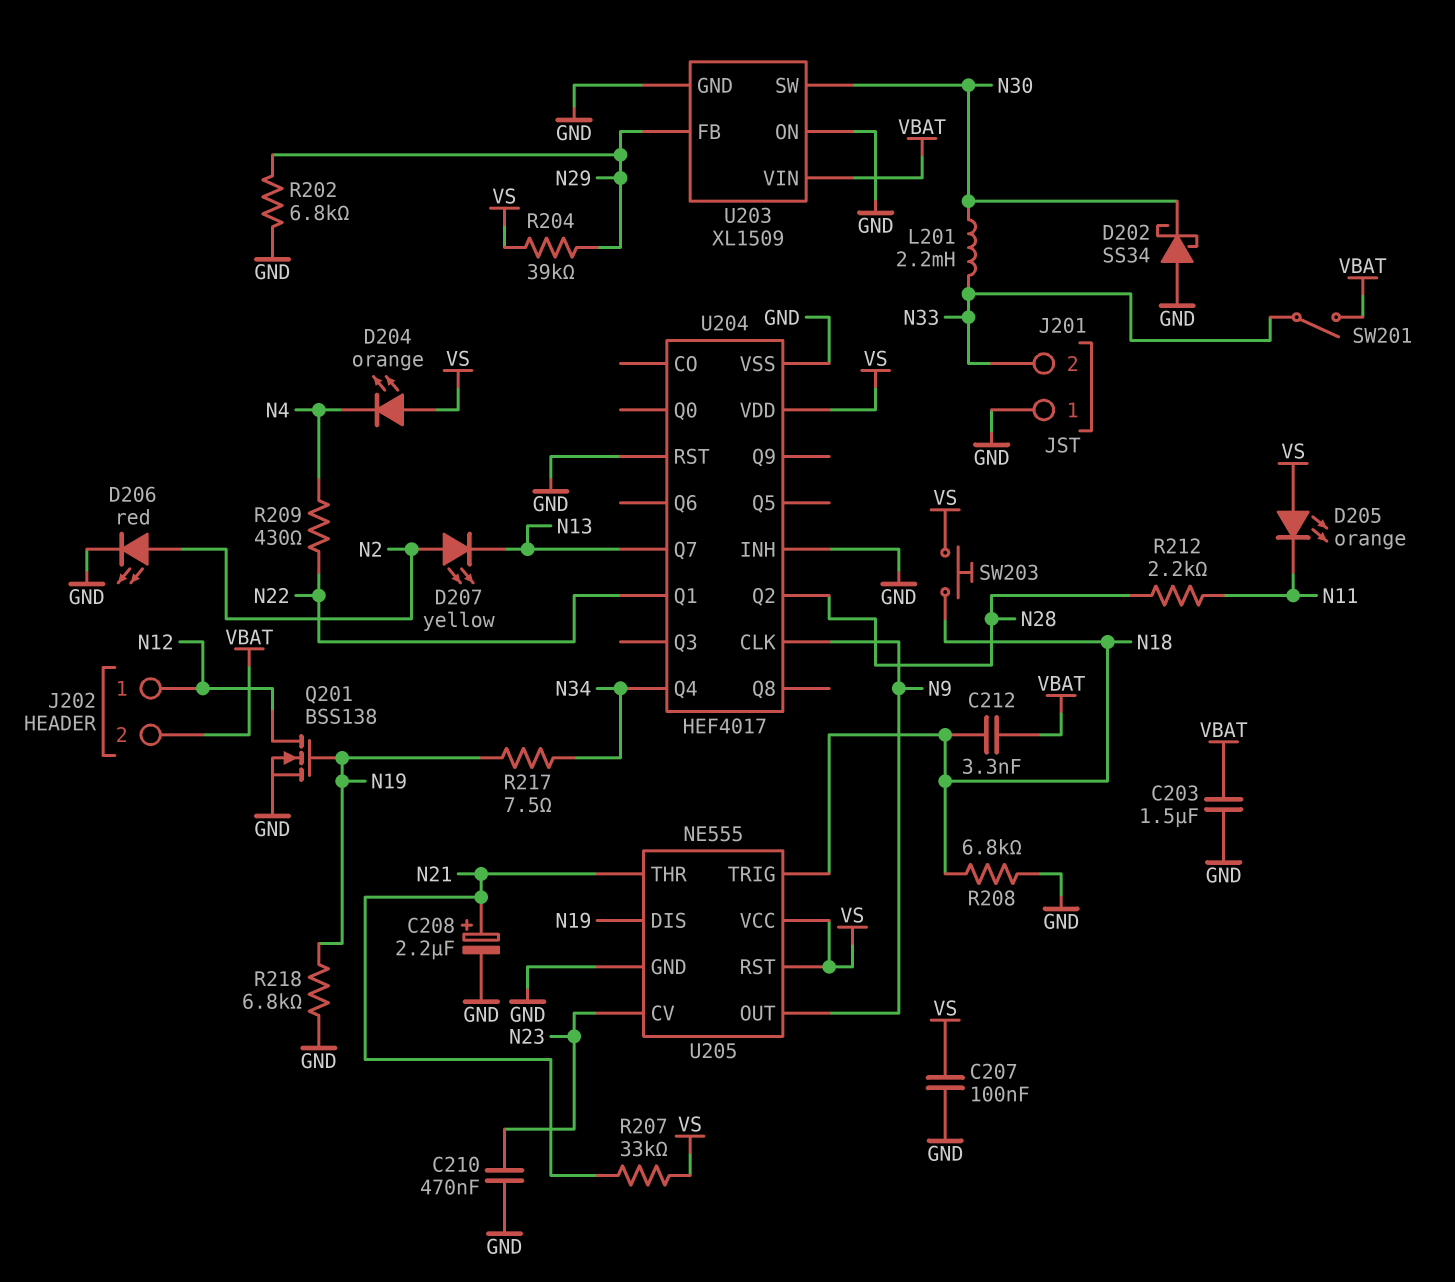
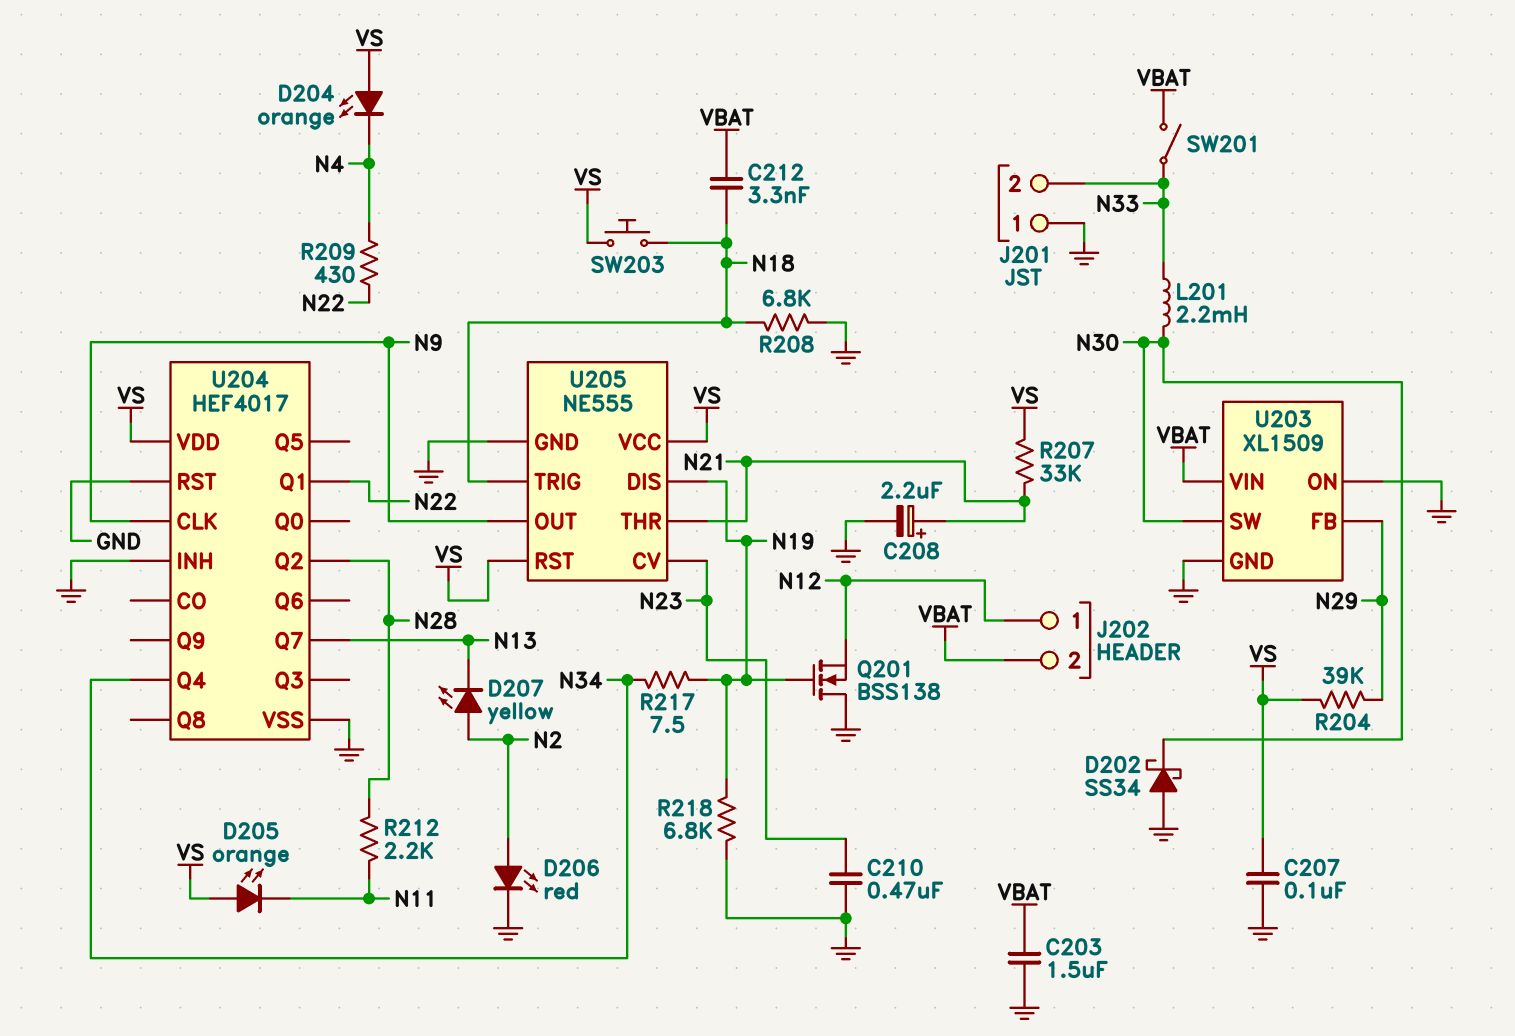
Q201: NMOS BSS138 (G N19, D N12, S GND) -> NMOS BSS138 (G N19, D GND, S N12)
R202: 6.8k (GND, N29) -> none

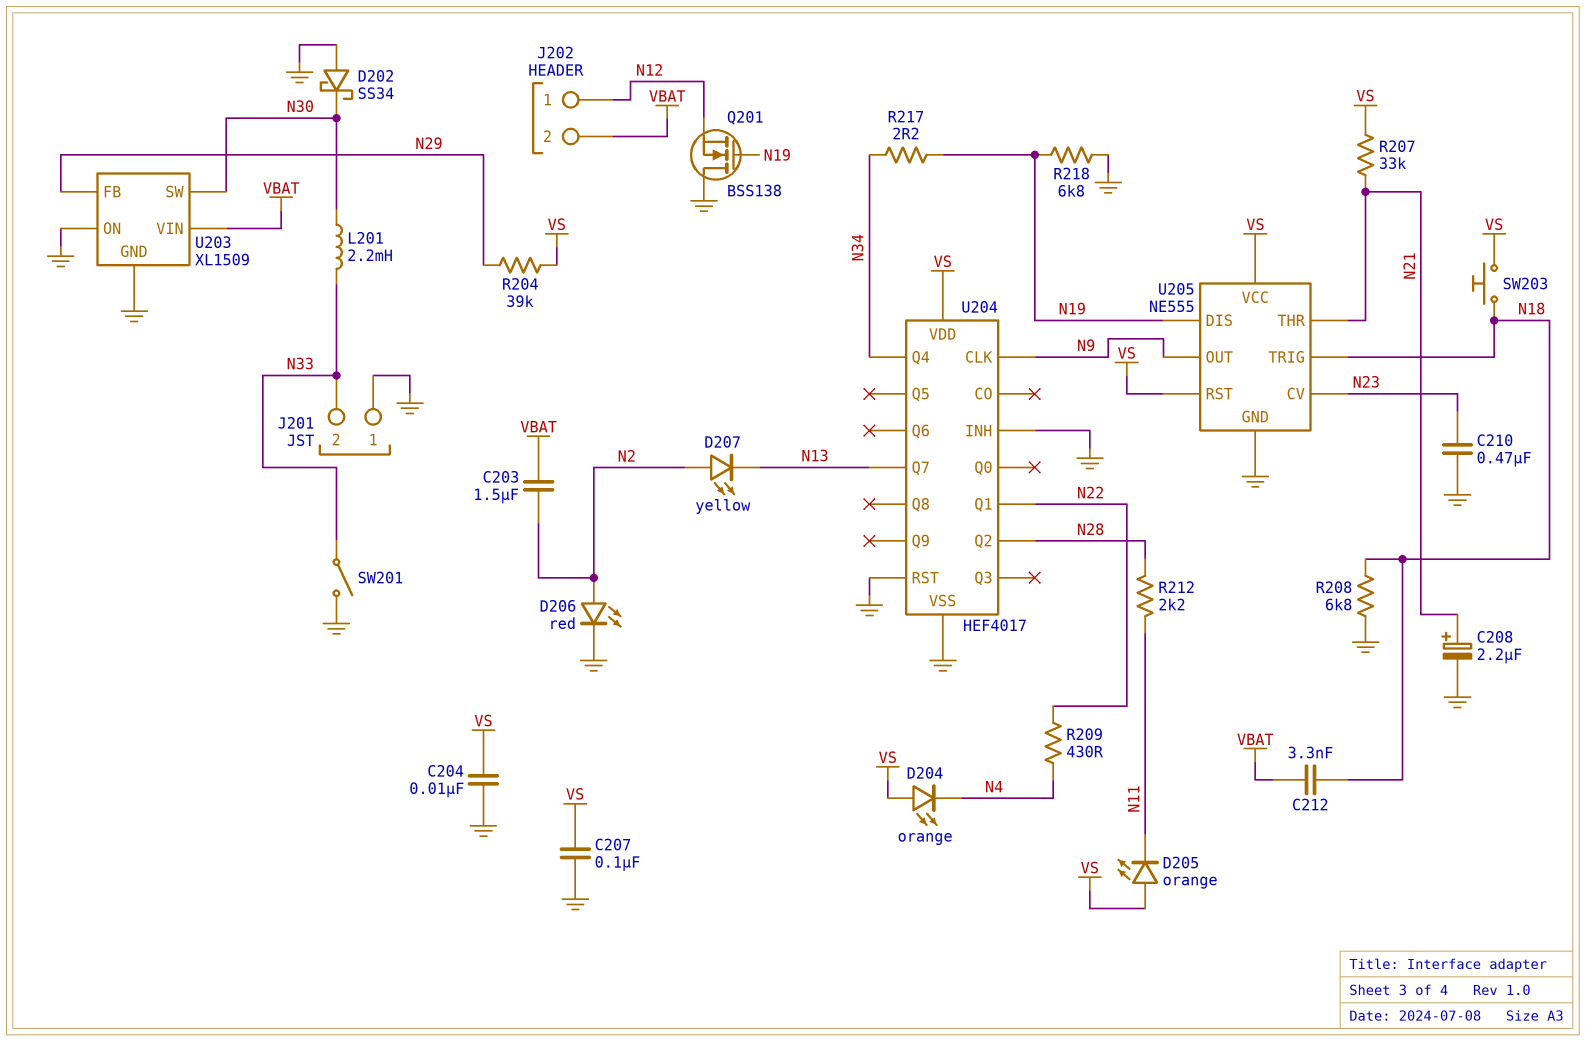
C203: 1.5uF (GND, VBAT) -> 1.5uF (N2, VBAT)
C204: none -> 10nF (GND, VS)
R217: 7.5 (N19, N34) -> 2.2 (N19, N34)
SW201: switch (N33, VBAT) -> switch (GND, N33)

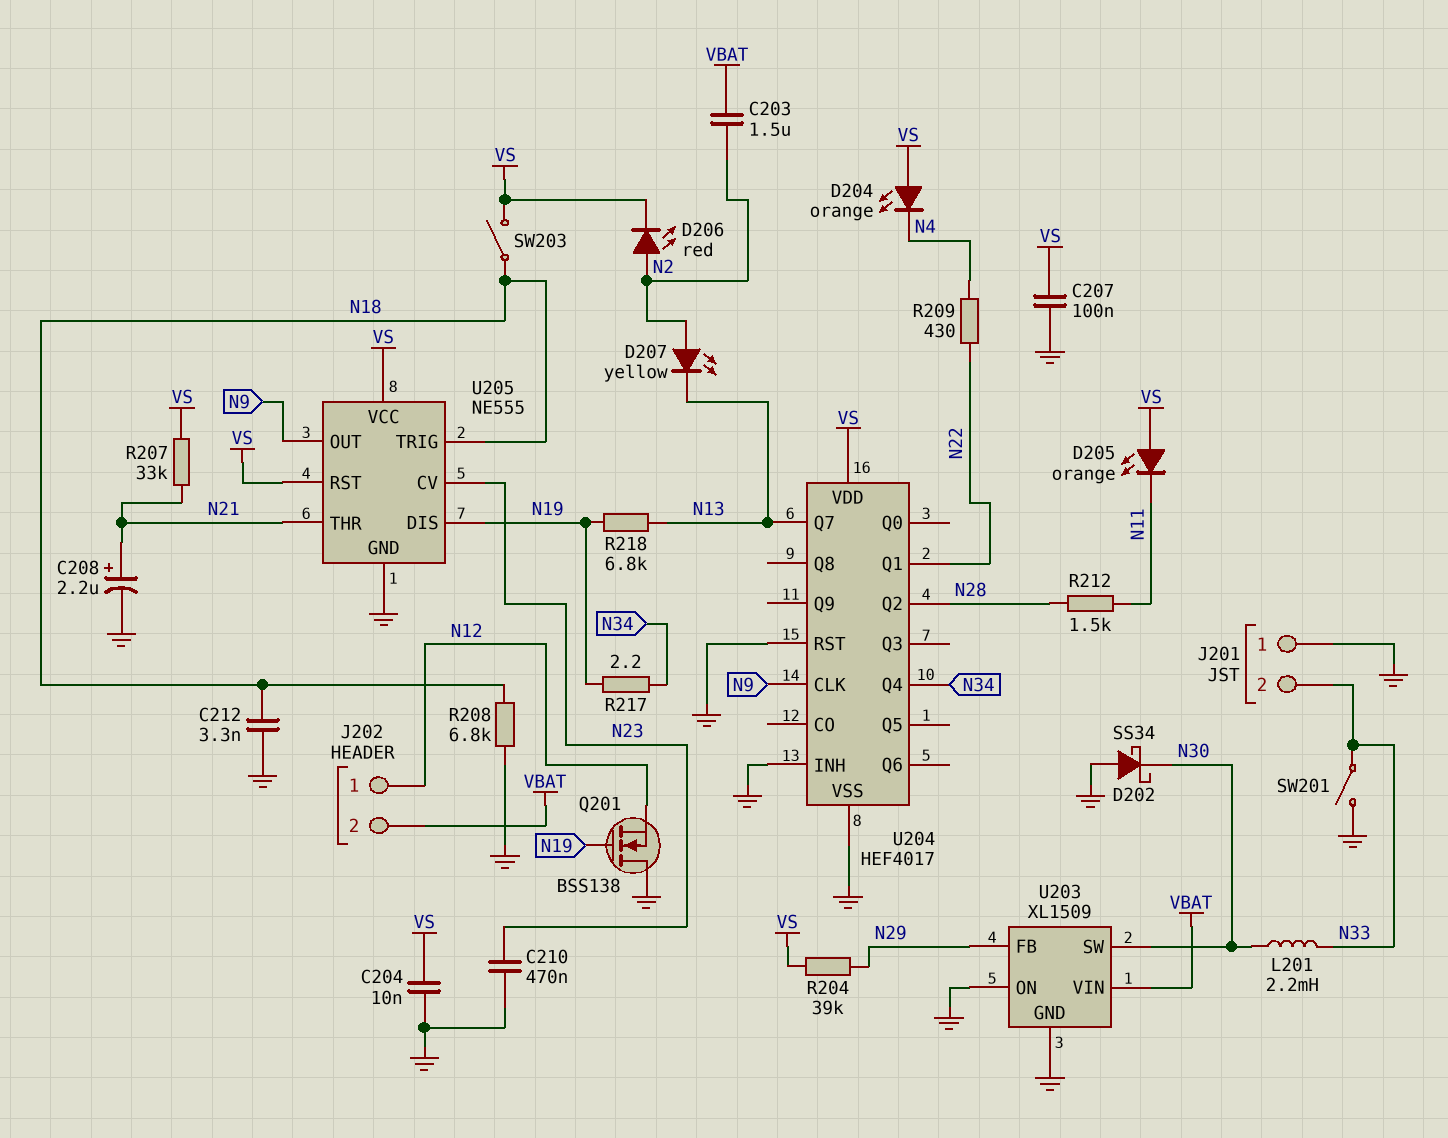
C212: 3.3nF (N18, VBAT) -> 3.3nF (GND, N18)
D206: LED red (A N2, K GND) -> LED red (A N2, K VS)
R212: 2.2k (N11, N28) -> 1.5k (N11, N28)
R218: 6.8k (GND, N19) -> 6.8k (N13, N19)
SW203: button (N18, VS) -> switch (N18, VS)

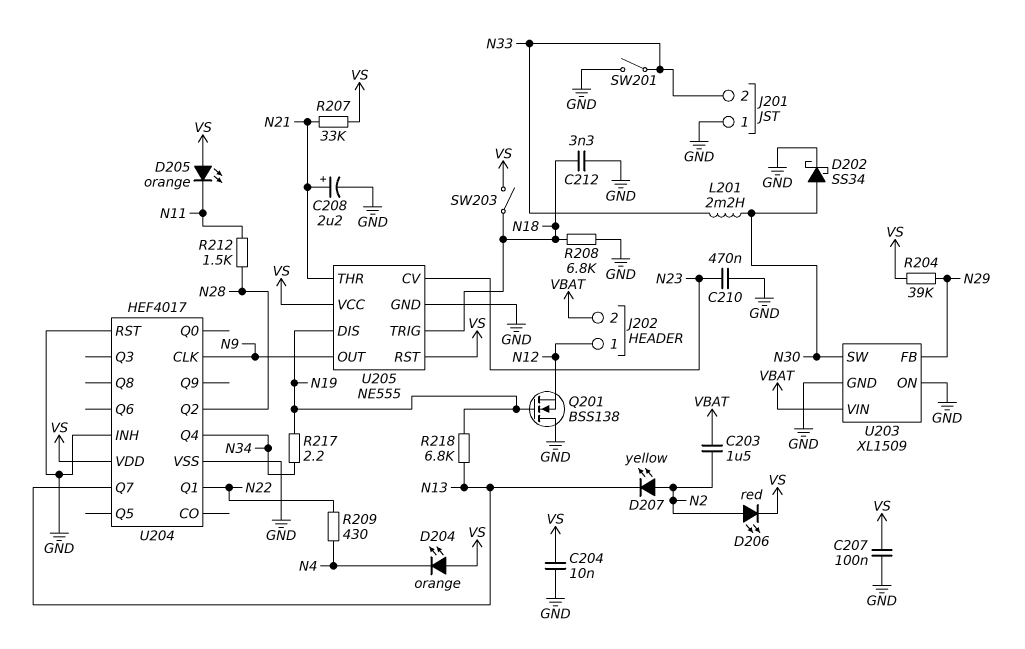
D202: schottky SS34 (A GND, K N30) -> schottky SS34 (A N30, K GND)

